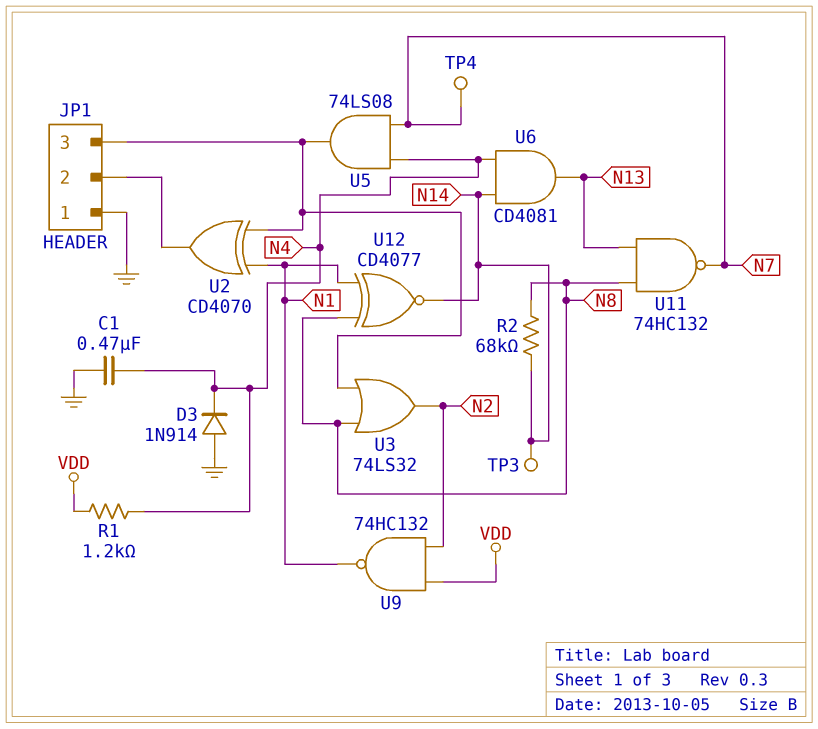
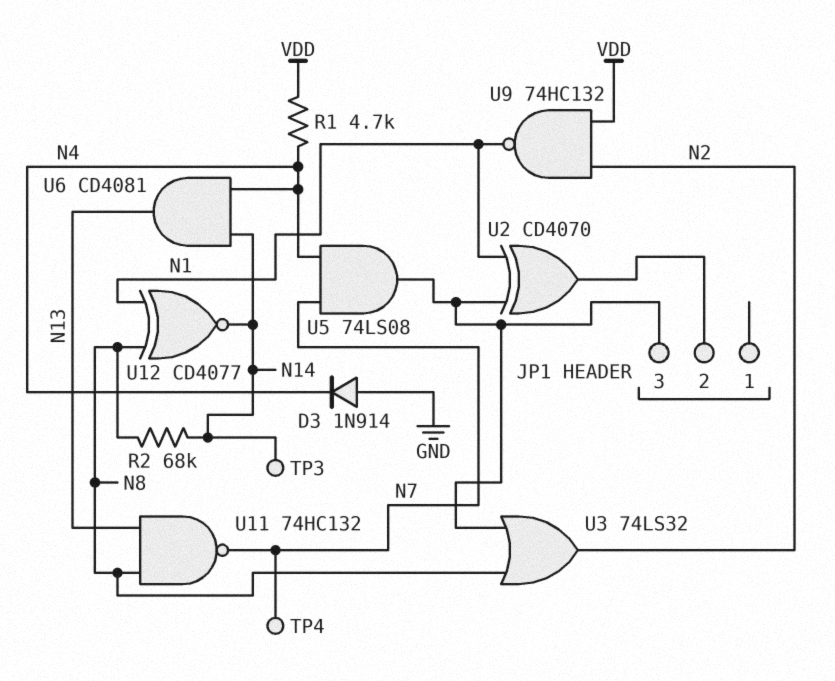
C1: 470nF (GND, N4) -> none
JP1 pin 1: GND -> none
R1: 1.2k (N4, VDD) -> 4.7k (N4, VDD)

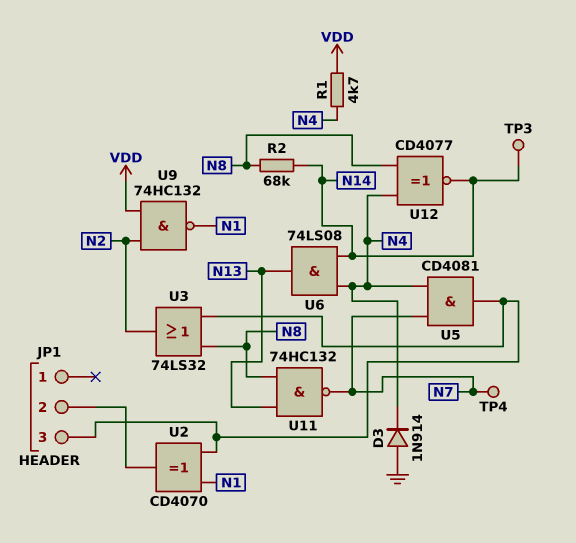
U5: AND 74LS08 (in N4, in N7, out JP1/3) -> AND CD4081 (in N4, in N7, out JP1/3)
U6: AND CD4081 (in N4, in N14, out N13) -> AND 74LS08 (in N4, in N14, out N13)
U12: XNOR CD4077 (in N1, in N8, out N14) -> XNOR CD4077 (in N4, in N8, out N14)

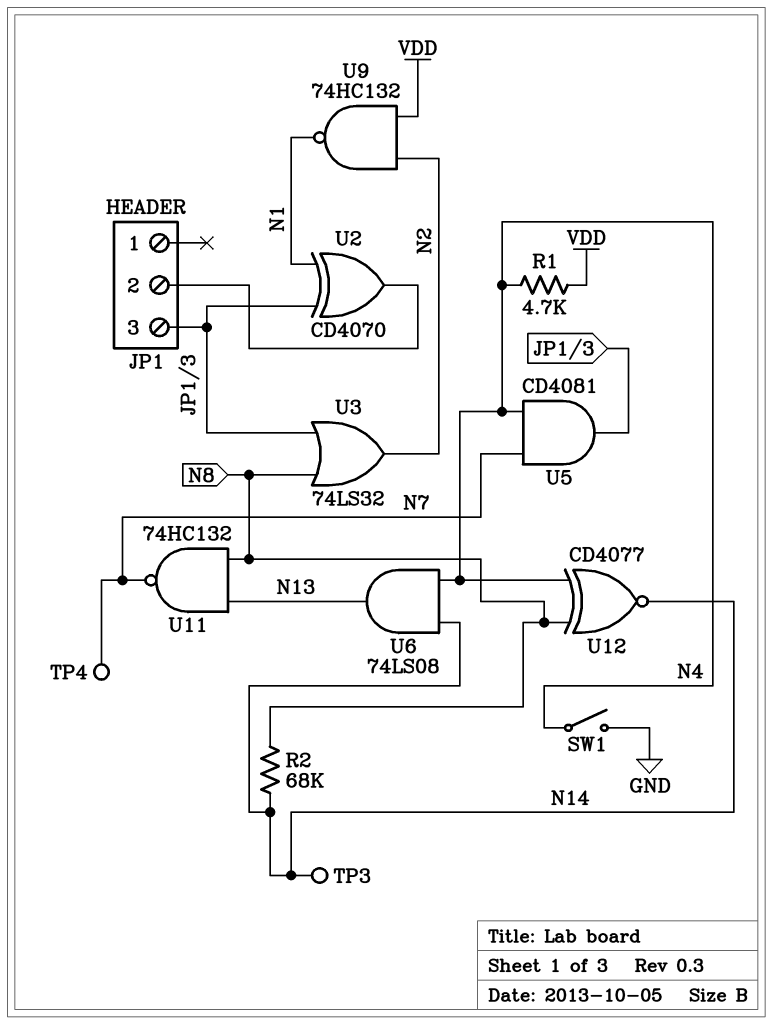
D3: diode 1N914 (A GND, K N4) -> none
SW1: none -> switch (GND, N4)

